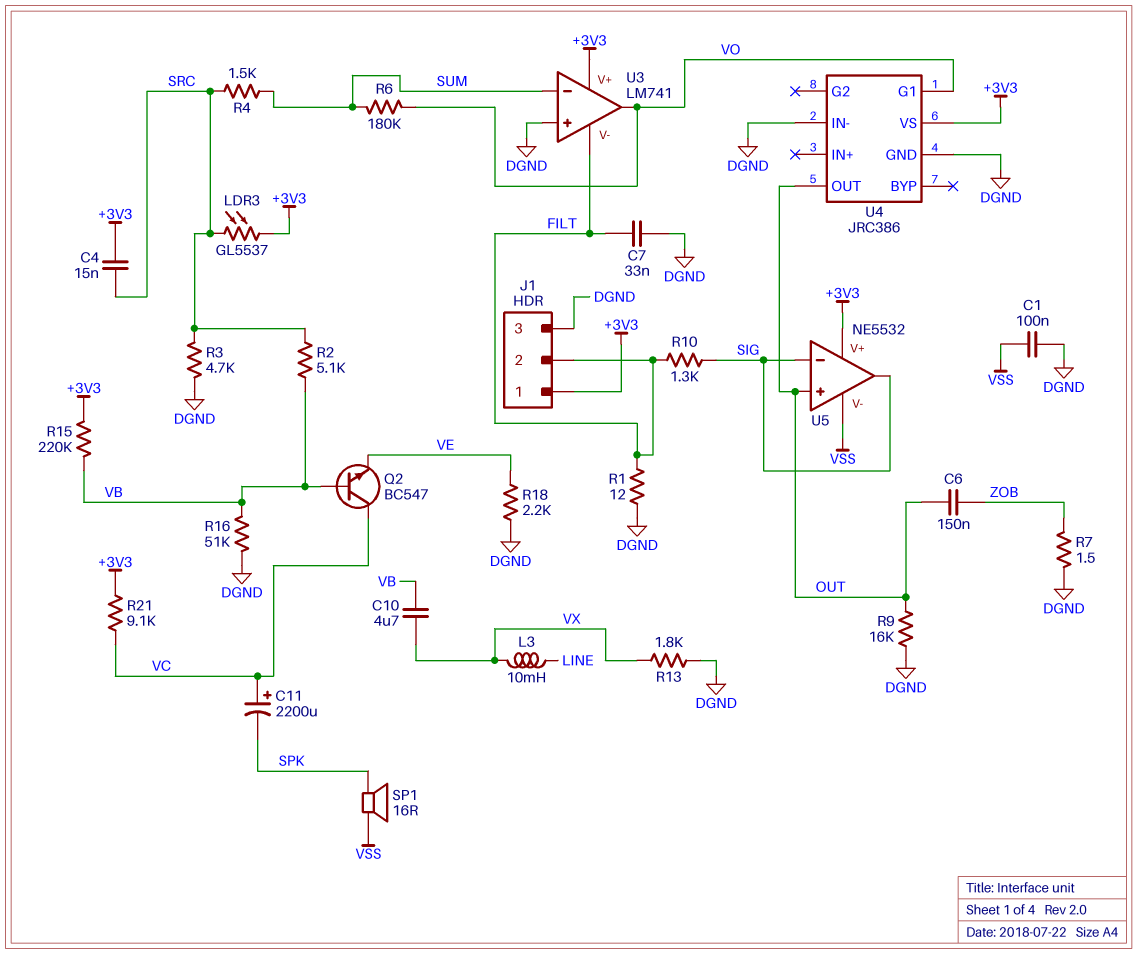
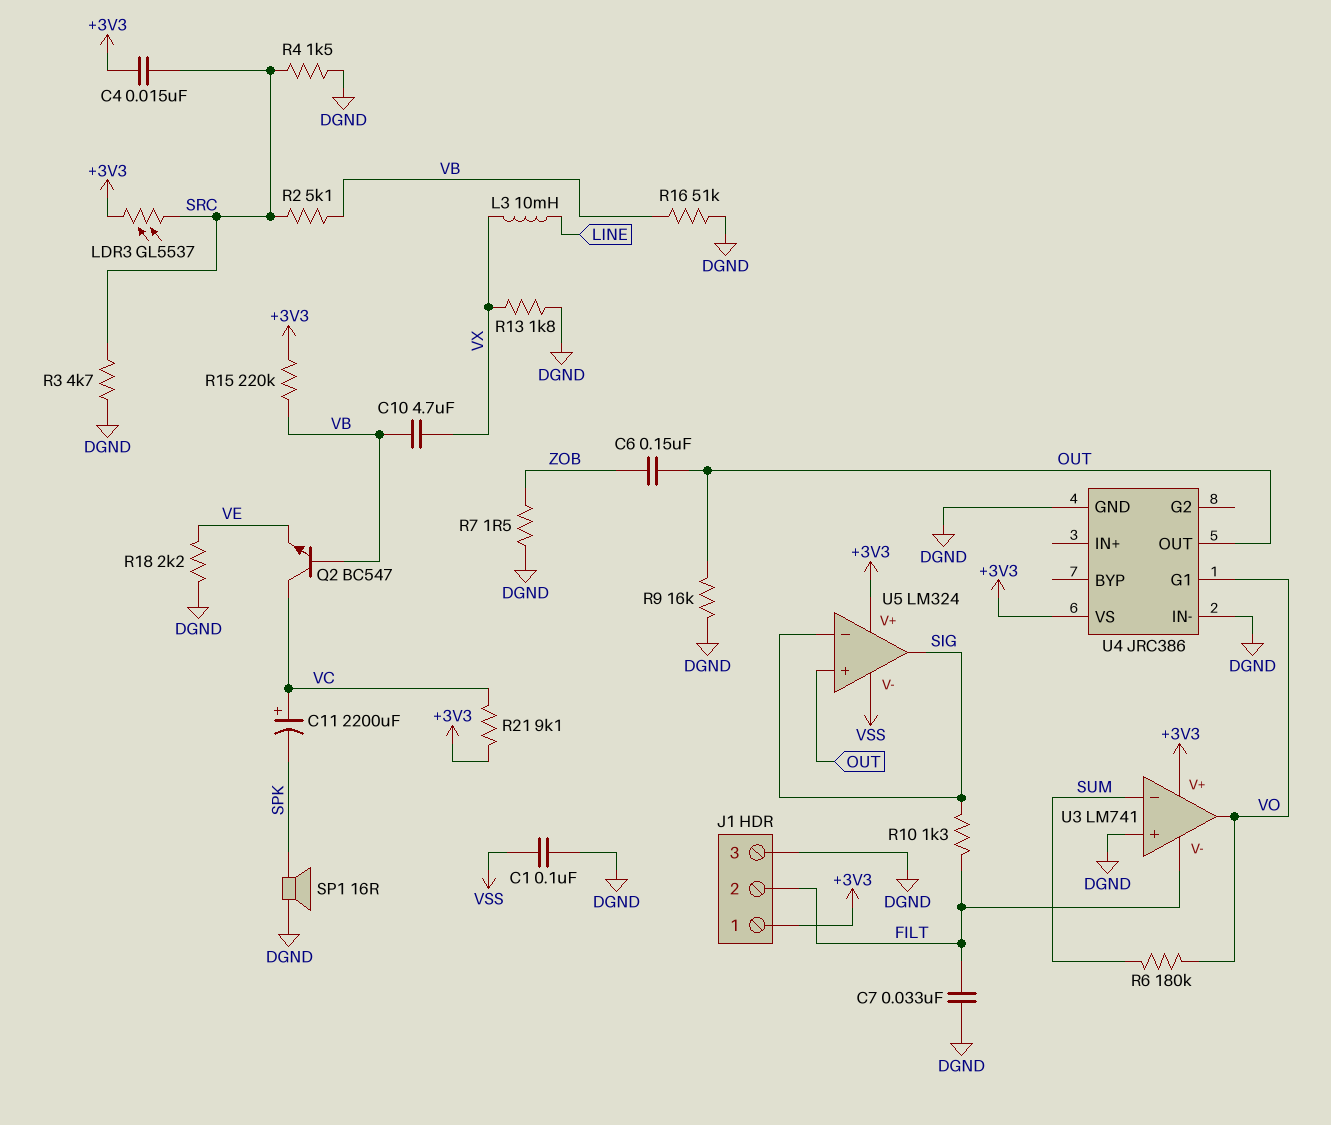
R1: 12 (DGND, FILT) -> none
R4: 1.5k (SRC, SUM) -> 1.5k (DGND, SRC)
SP1: speaker 16R (SPK, VSS) -> speaker 16R (DGND, SPK)
U5: NE5532 -> LM324

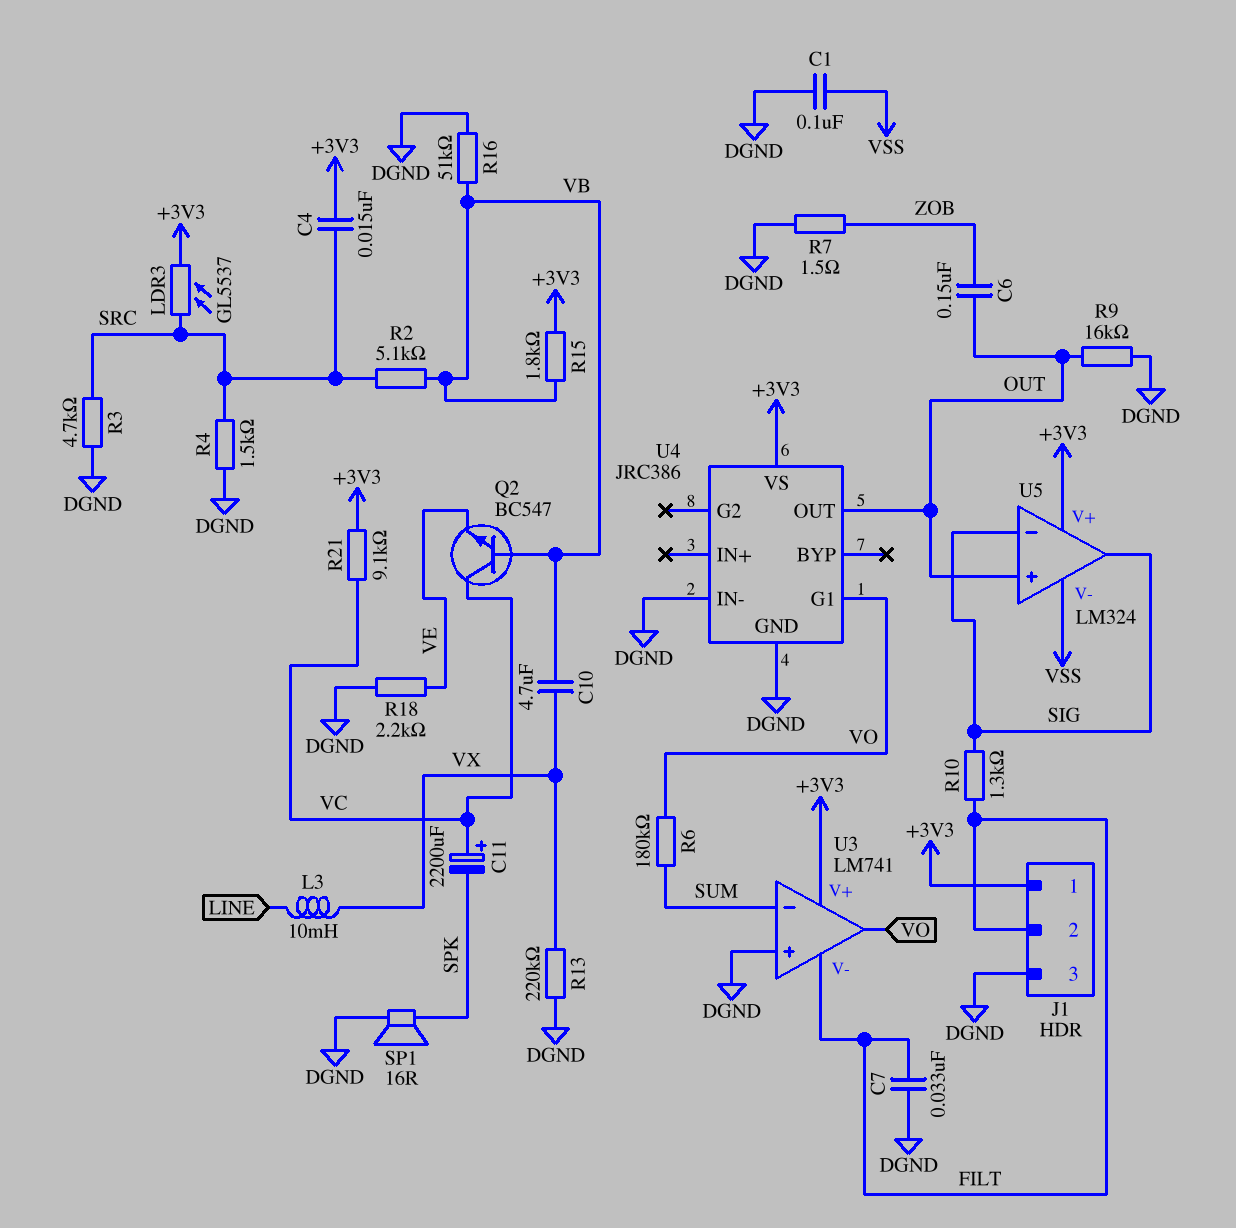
R13: 1.8k (DGND, VX) -> 220k (DGND, VX)
R15: 220k (+3V3, VB) -> 1.8k (+3V3, VB)

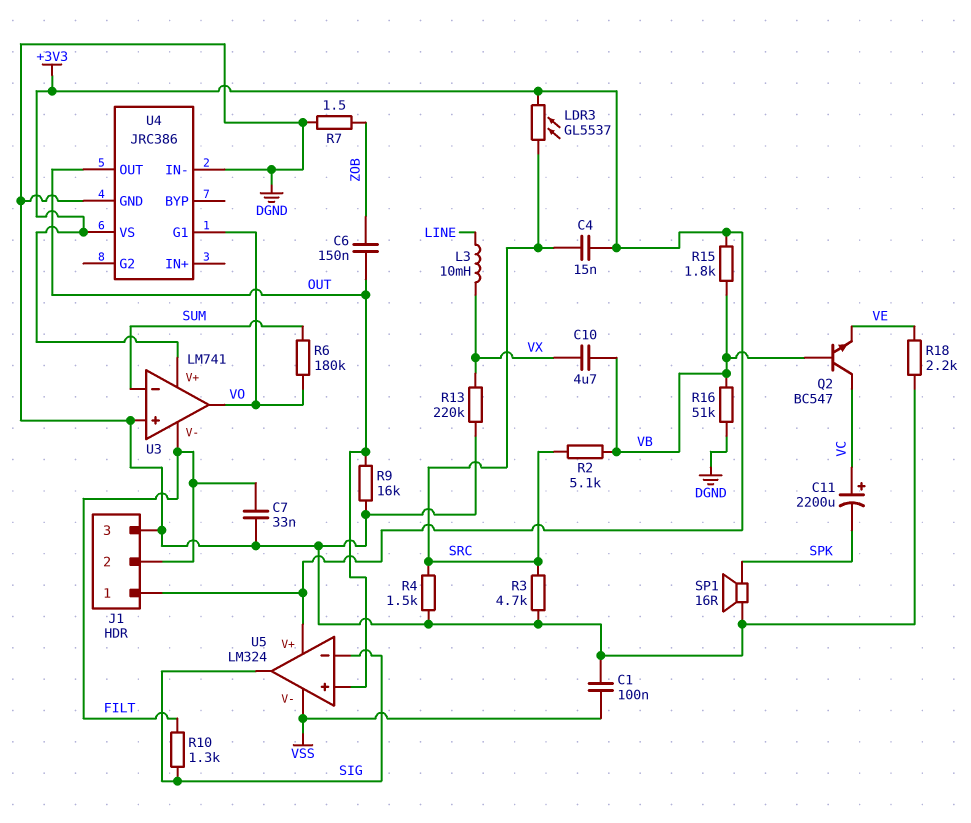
R21: 9.1k (+3V3, VC) -> none

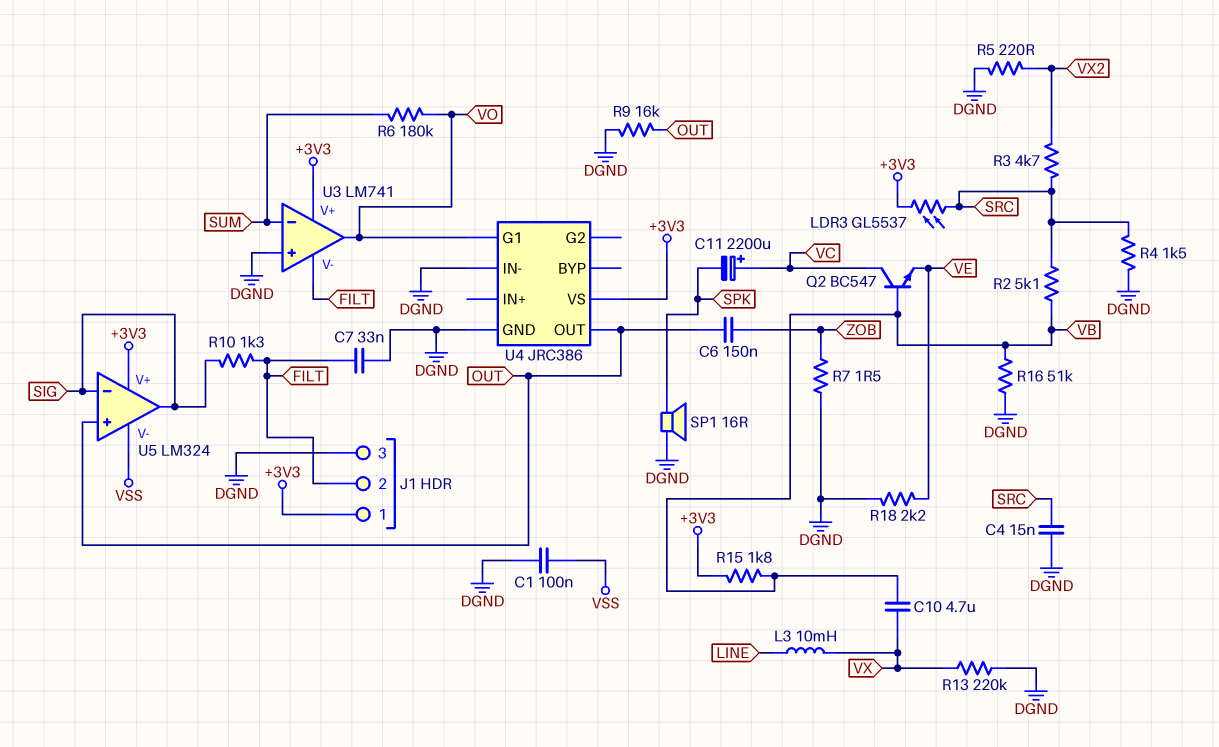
C4: 15nF (+3V3, SRC) -> 15nF (DGND, SRC)
R3: 4.7k (DGND, SRC) -> 4.7k (SRC, VX2)
R5: none -> 220 (DGND, VX2)

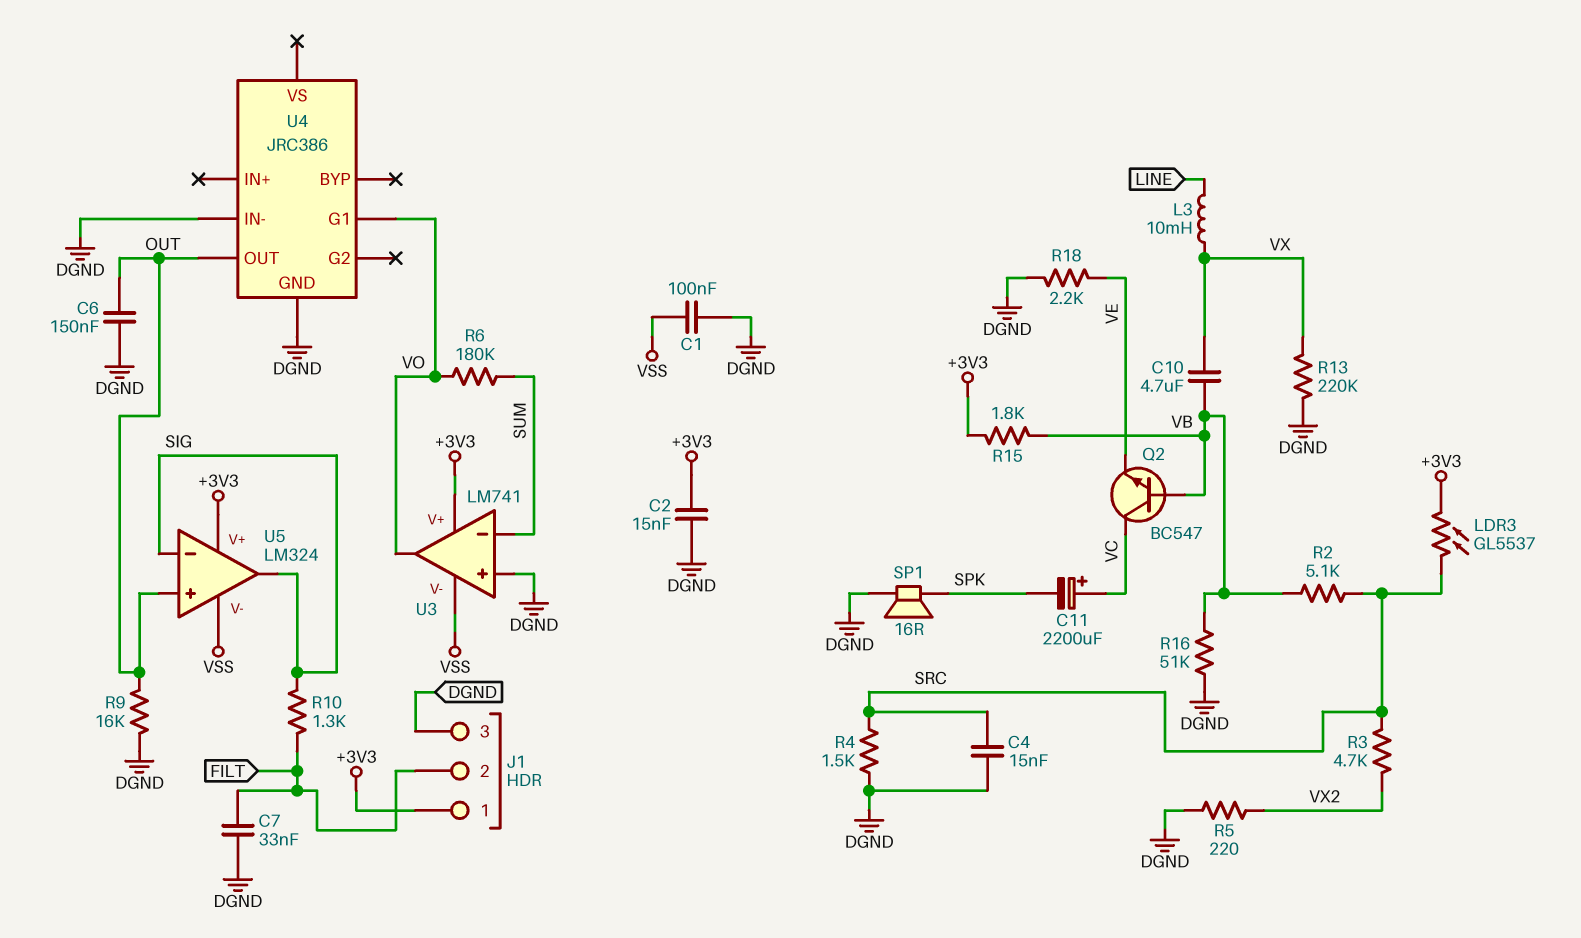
C2: none -> 15nF (+3V3, DGND)
C6: 150nF (OUT, ZOB) -> 150nF (DGND, OUT)
R7: 1.5 (DGND, ZOB) -> none
U3 pin V-: FILT -> VSS
U4 pin VS: +3V3 -> none

